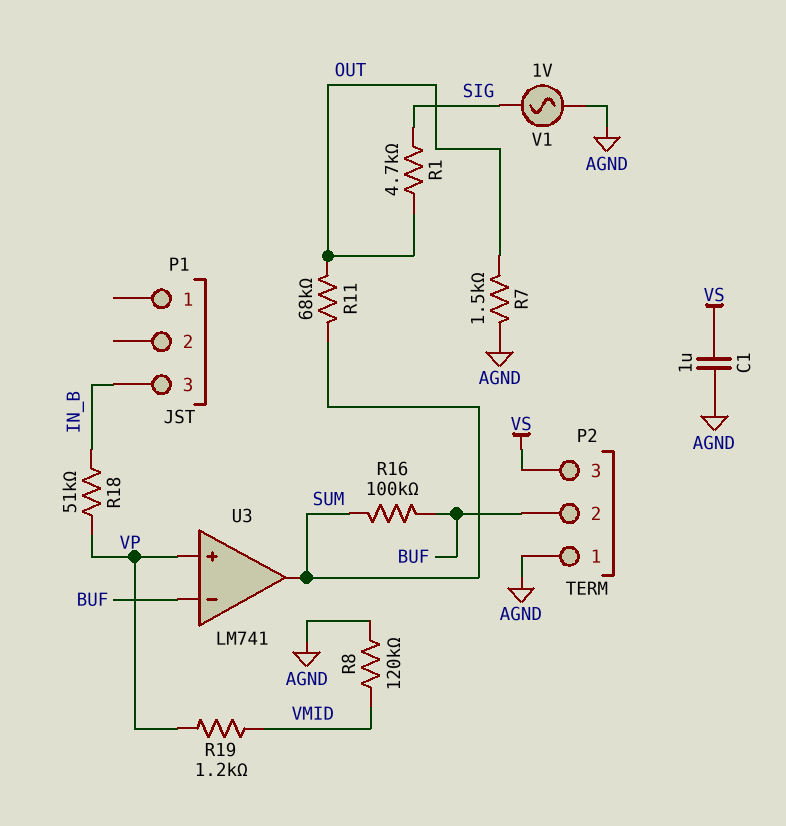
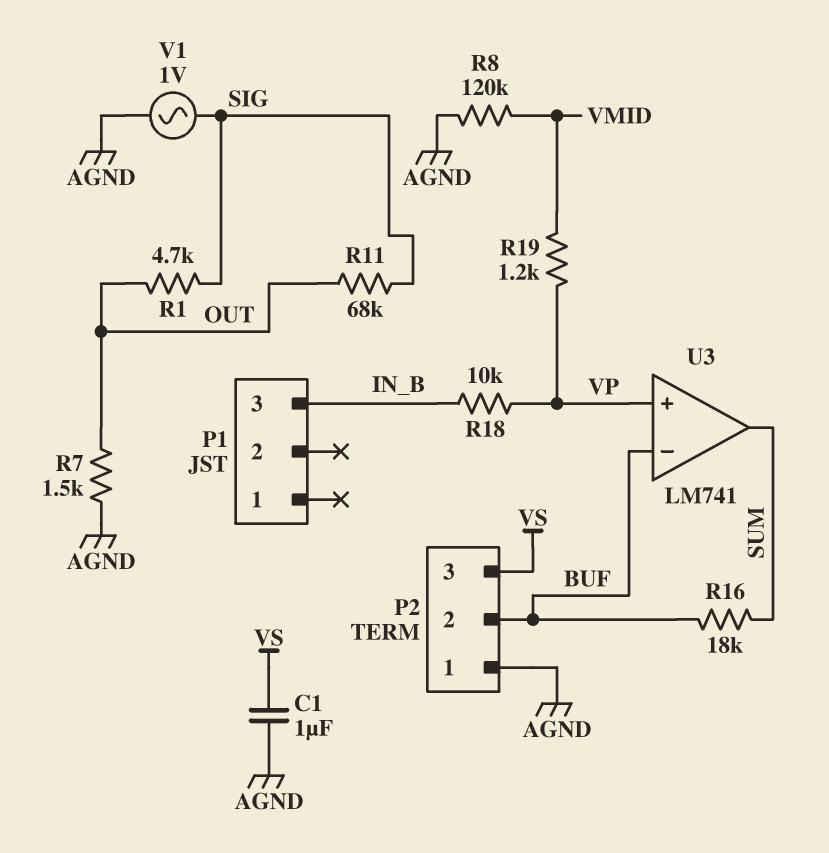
R11: 68k (OUT, SUM) -> 68k (OUT, SIG)
R16: 100k (BUF, SUM) -> 18k (BUF, SUM)
R18: 51k (IN_B, VP) -> 10k (IN_B, VP)

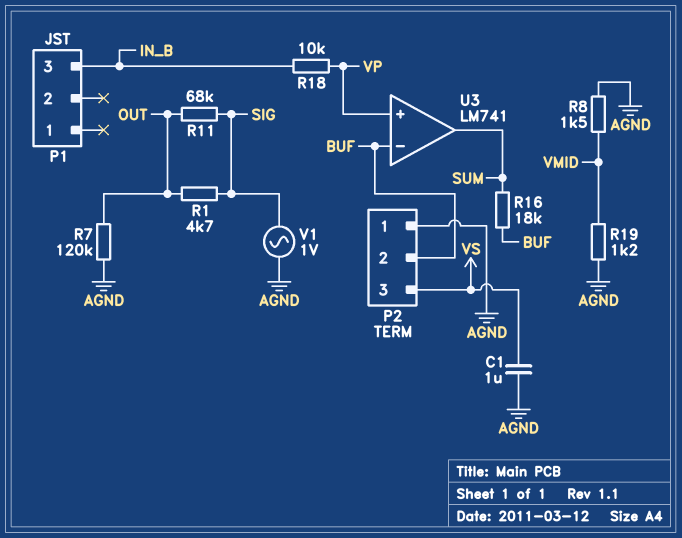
R7: 1.5k (AGND, OUT) -> 120k (AGND, OUT)
R8: 120k (AGND, VMID) -> 1.5k (AGND, VMID)
R19: 1.2k (VMID, VP) -> 1.2k (AGND, VMID)

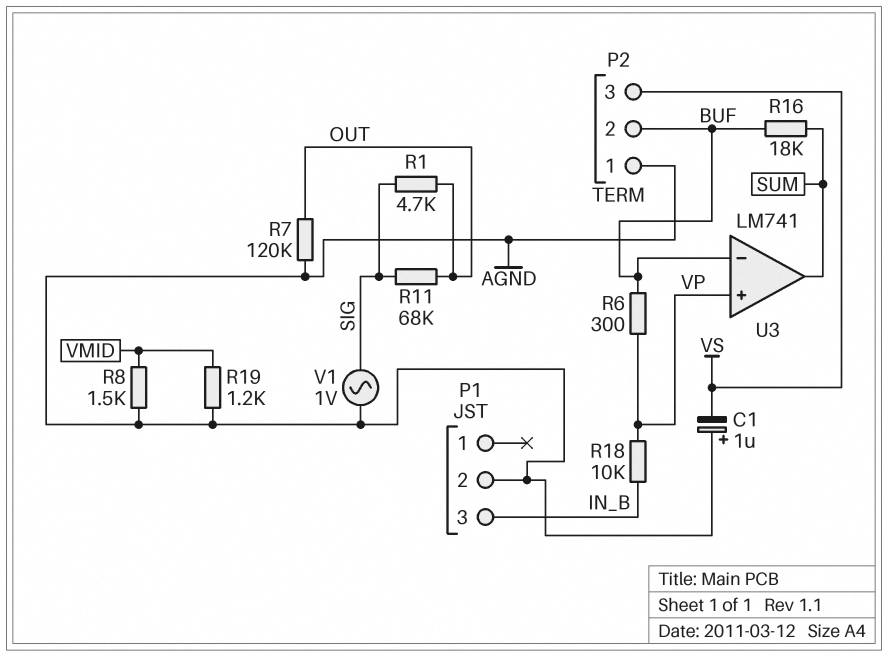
C1: 1uF (AGND, VS) -> 1uF (plus AGND, minus VS)
P1 pin 2: none -> AGND
R6: none -> 300 (BUF, VP)

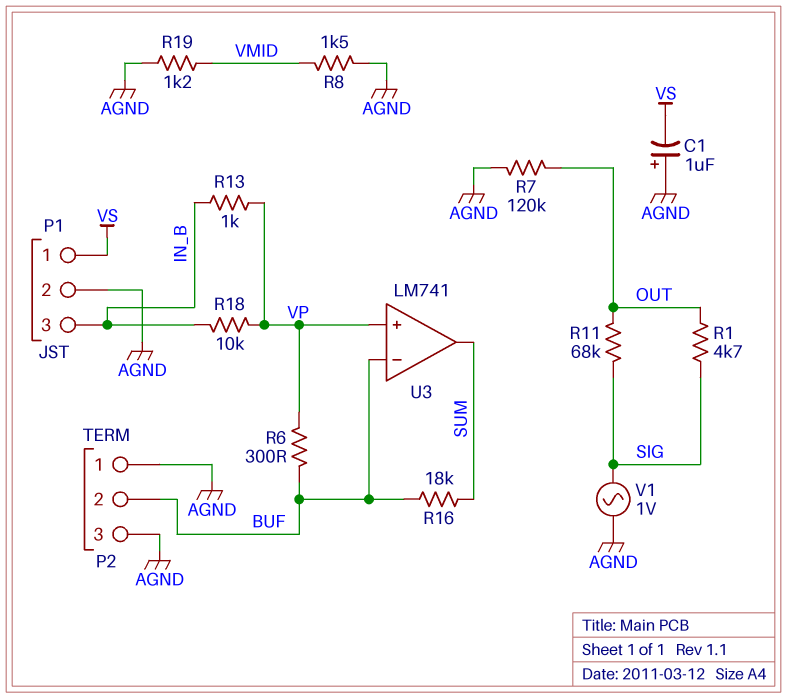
P1 pin 1: none -> VS
P2 pin 3: VS -> AGND
R13: none -> 1k (IN_B, VP)

